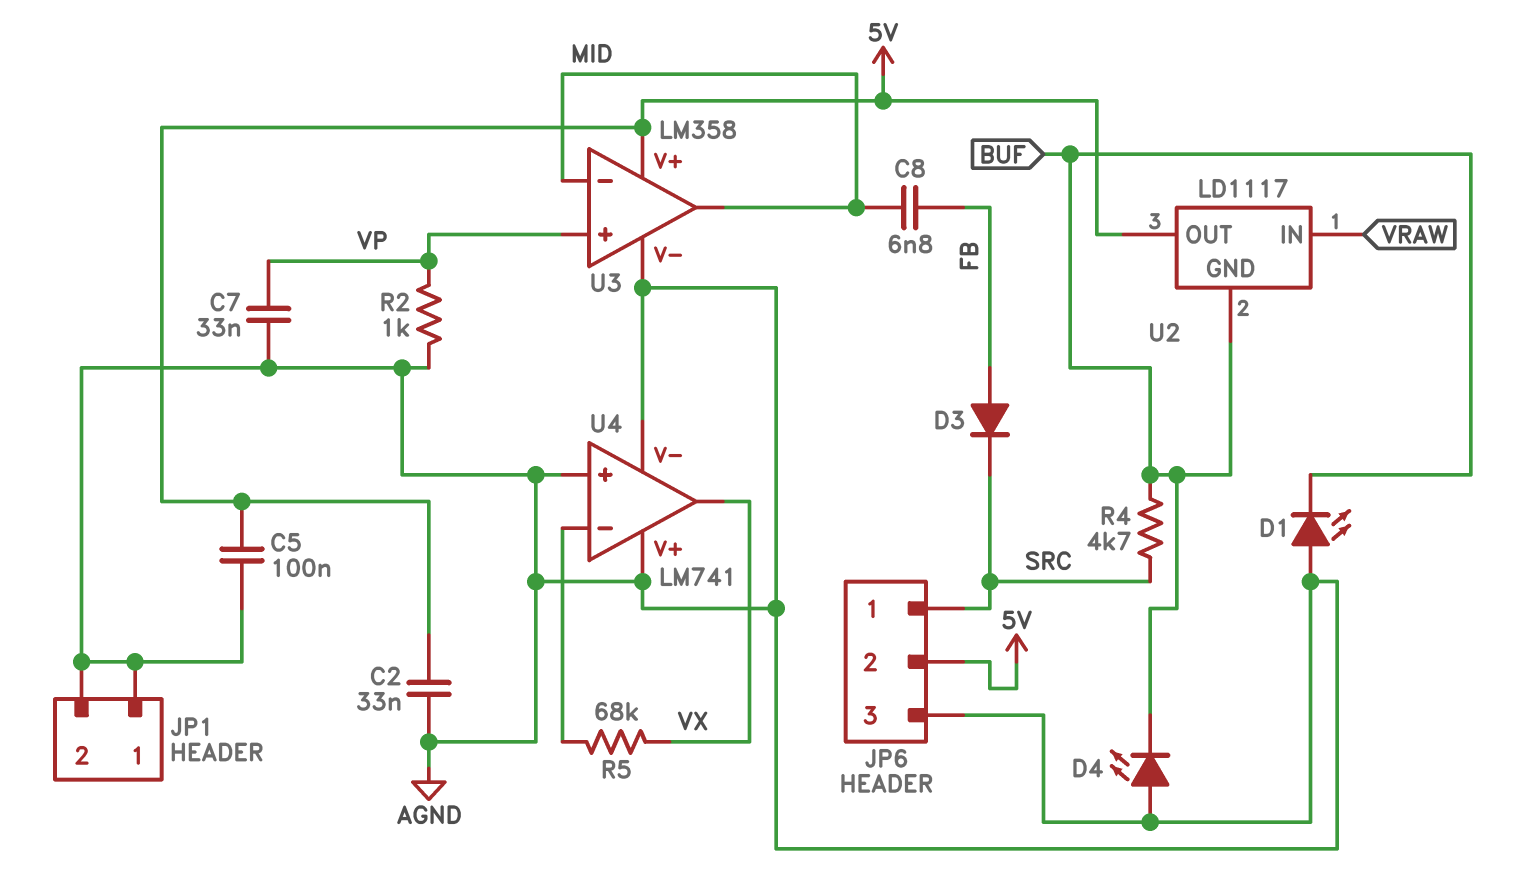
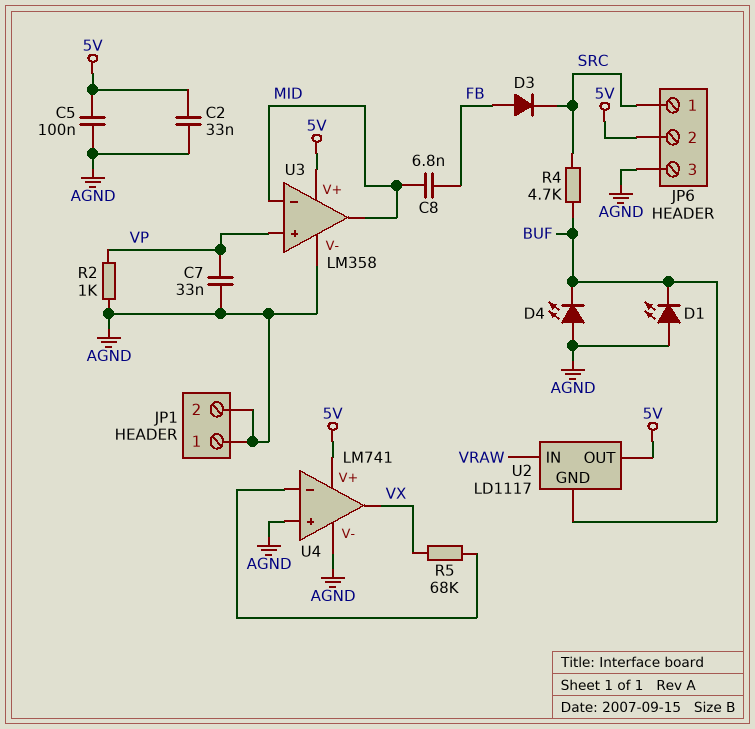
U4 pin V+: AGND -> 5V

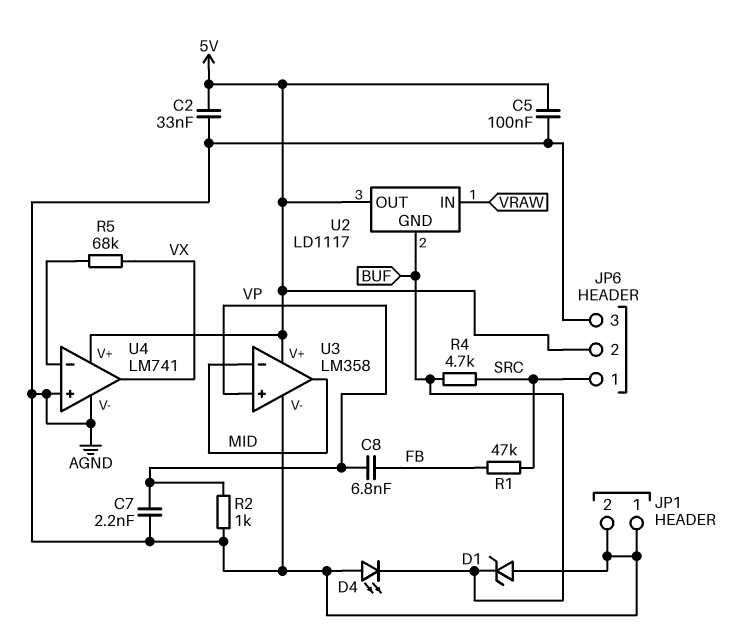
C7: 33nF (AGND, VP) -> 2.2nF (AGND, VP)
C8: 6.8nF (FB, MID) -> 6.8nF (FB, VP)
D1: LED (A AGND, K BUF) -> zener (A AGND, K BUF)
D3: diode (A FB, K SRC) -> none
R1: none -> 47k (FB, SRC)

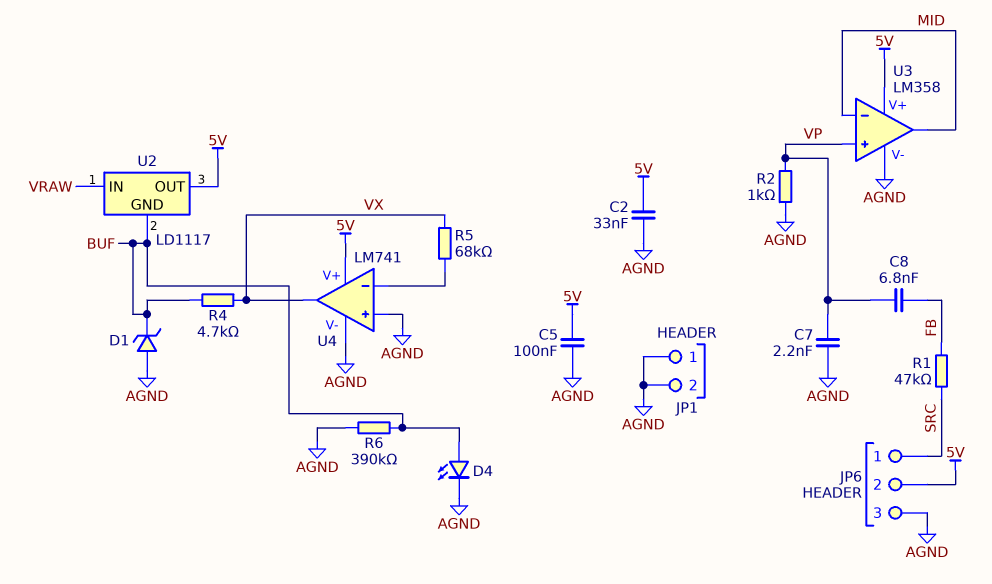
D4: LED (A AGND, K BUF) -> LED (A BUF, K AGND)
R4: 4.7k (BUF, SRC) -> 4.7k (BUF, VX)
R6: none -> 390k (AGND, BUF)

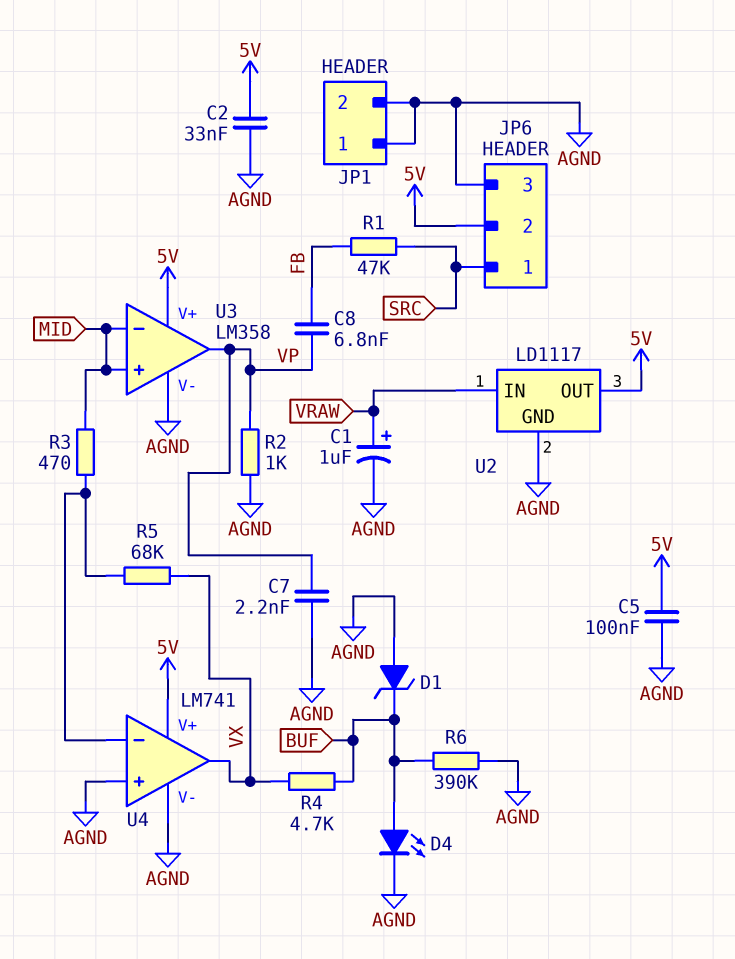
C1: none -> 1uF (plus VRAW, minus AGND)
R3: none -> 470 (MID, U4/in-)
U2 pin GND: BUF -> AGND
U3 pin in+: VP -> MID
U3 pin out: MID -> VP

